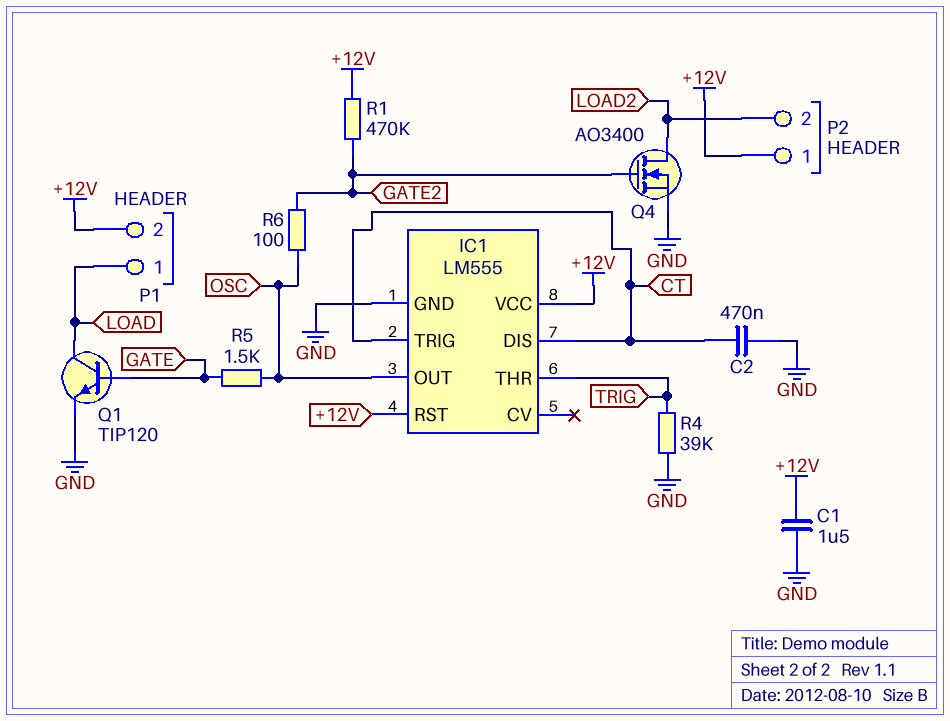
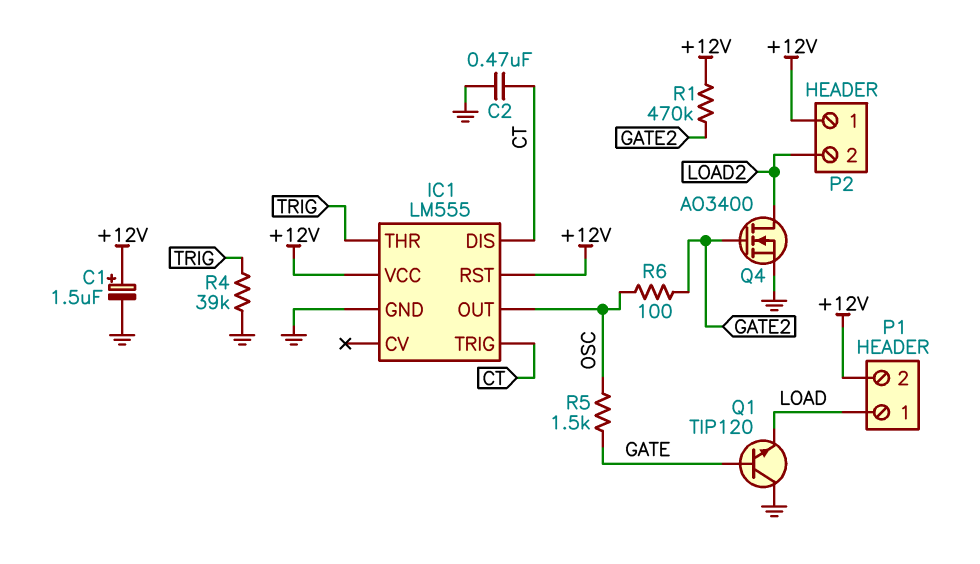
C1: 1.5uF (+12V, GND) -> 1.5uF (plus +12V, minus GND)
Q1: NPN TIP120 (B GATE, C LOAD, E GND) -> NPN TIP120 (B GATE, C GND, E LOAD)

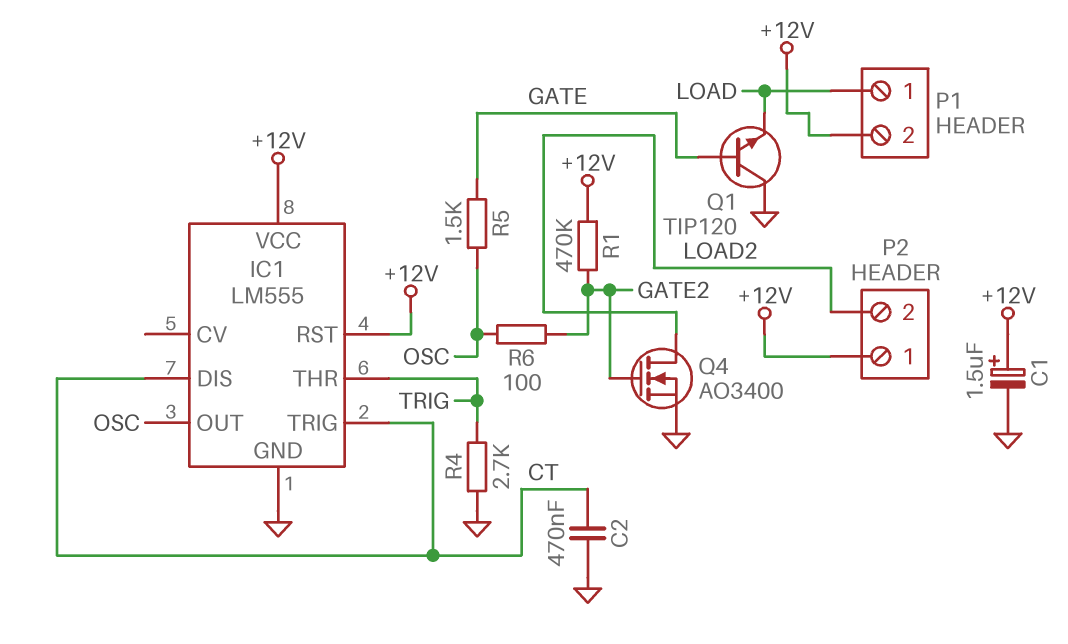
R4: 39k (GND, TRIG) -> 2.7k (GND, TRIG)

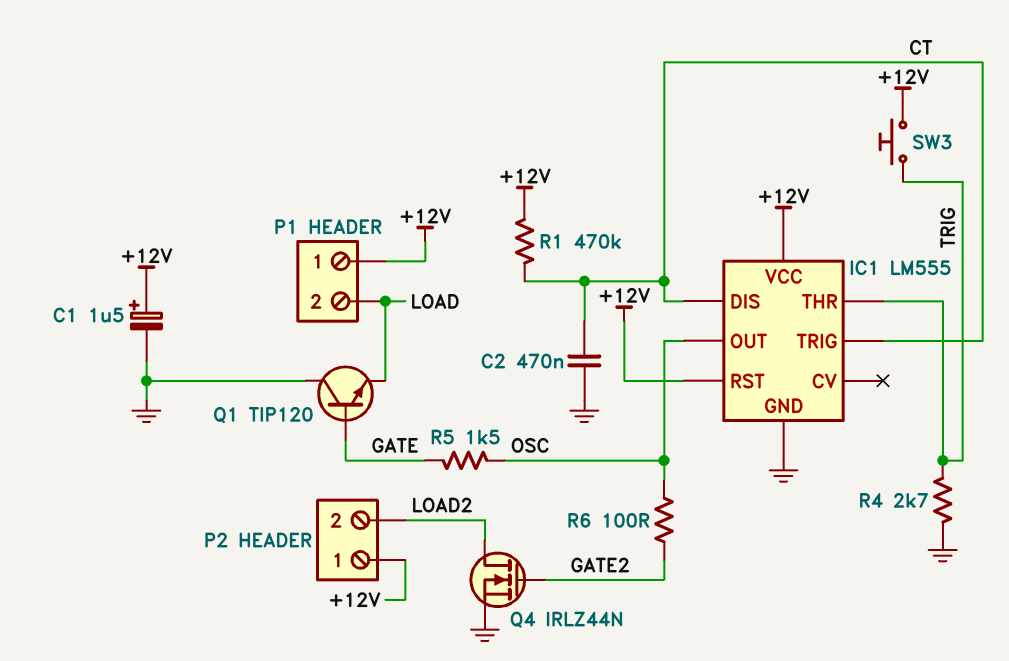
P1 pin 1: LOAD -> +12V
P1 pin 2: +12V -> LOAD
Q4: NMOS AO3400 (G GATE2, D LOAD2, S GND) -> NMOS IRLZ44N (G GATE2, D LOAD2, S GND)
R1: 470k (+12V, GATE2) -> 470k (+12V, CT)
SW3: none -> button (+12V, TRIG)

